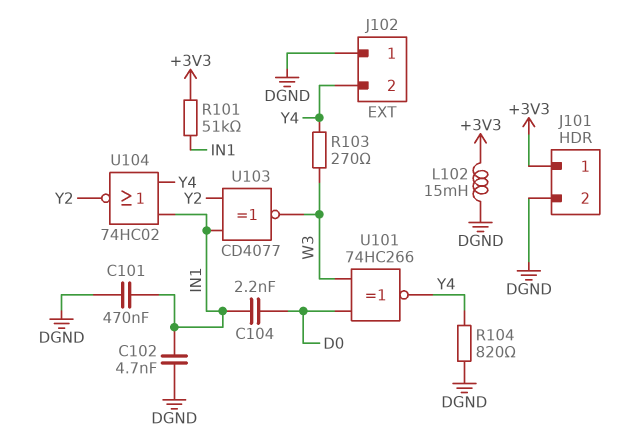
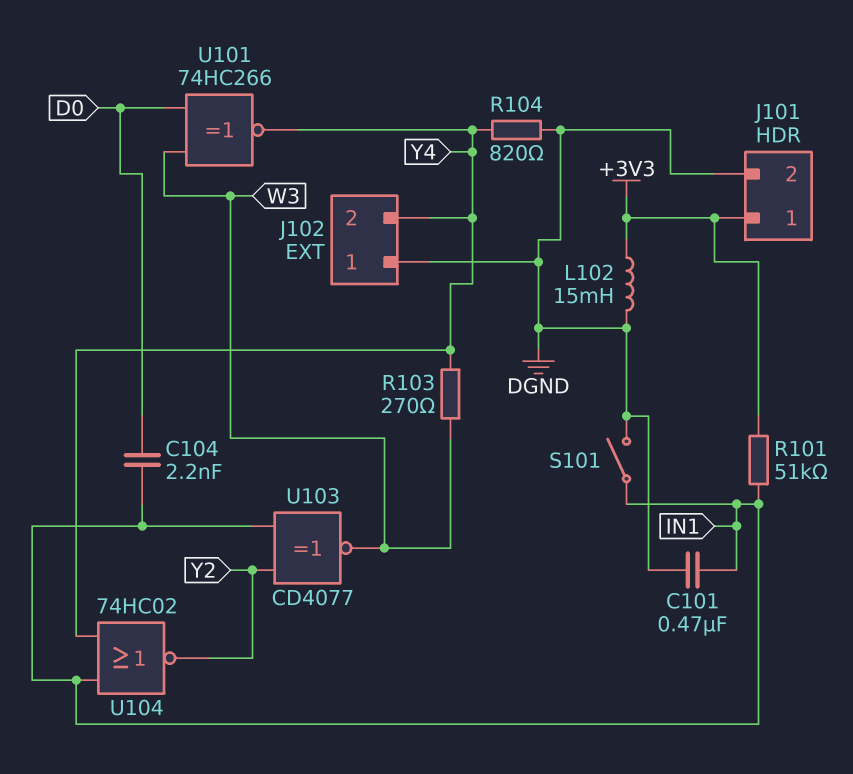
C102: 4.7nF (DGND, IN1) -> none
S101: none -> switch (DGND, IN1)

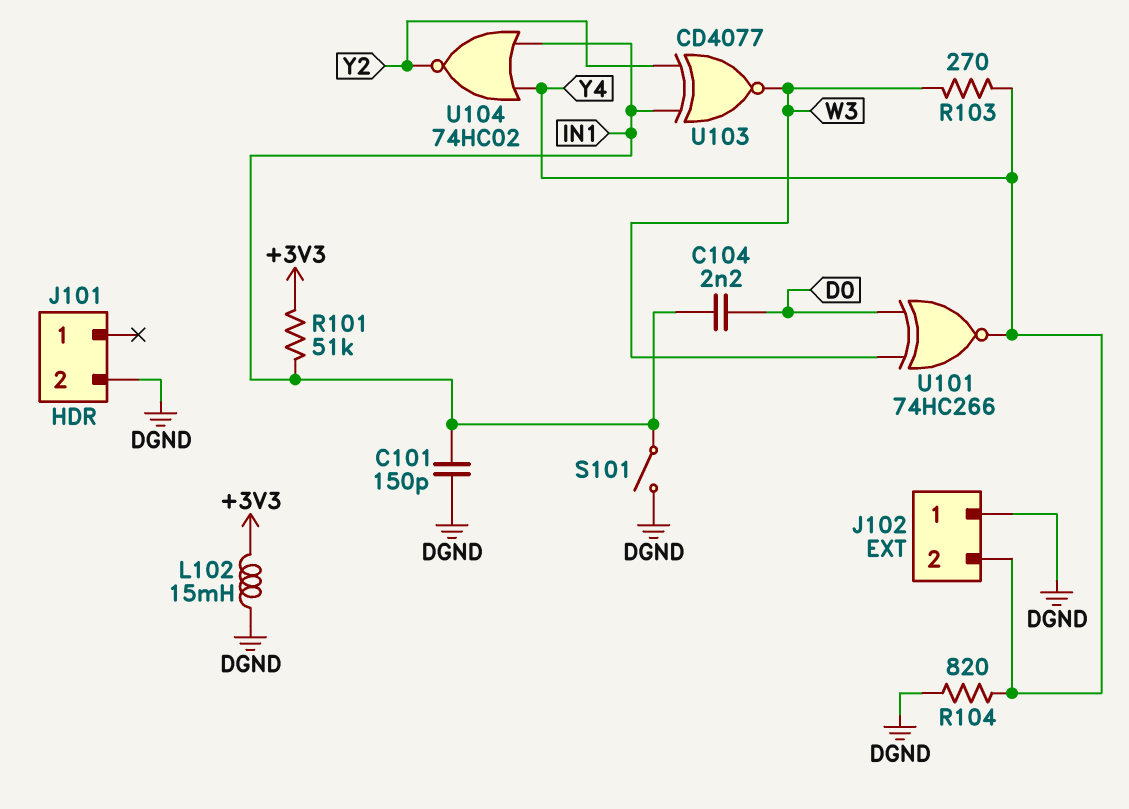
C101: 470nF (DGND, IN1) -> 150pF (DGND, IN1)
J101 pin 1: +3V3 -> none

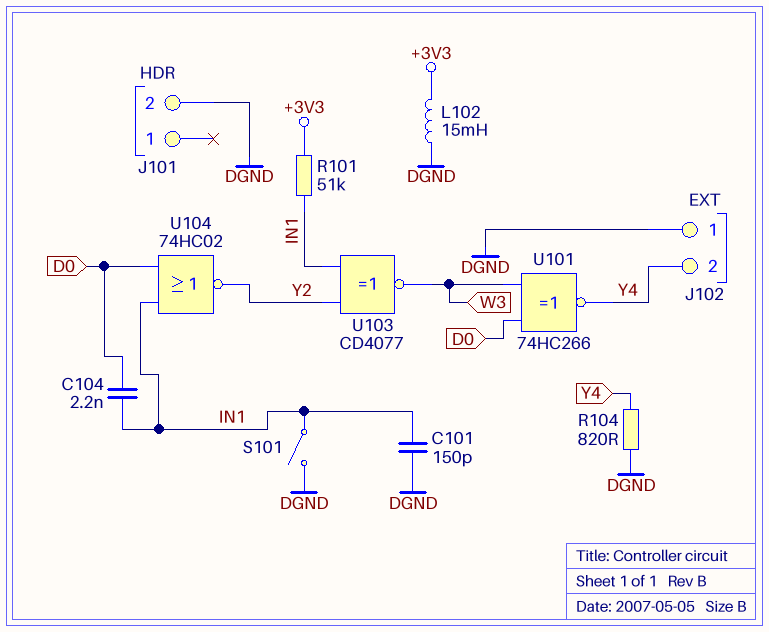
R103: 270 (W3, Y4) -> none
U104: NOR 74HC02 (in IN1, in Y4, out Y2) -> NOR 74HC02 (in D0, in IN1, out Y2)

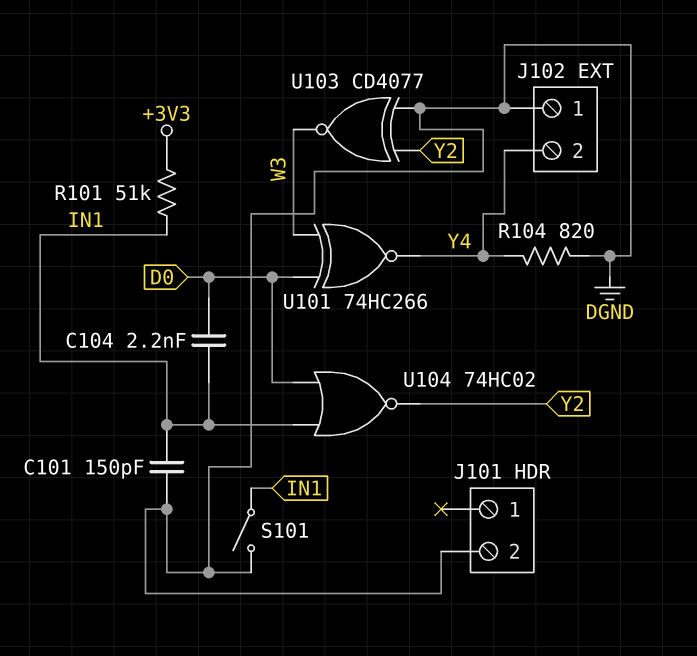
L102: 15mH (+3V3, DGND) -> none
U103: XNOR CD4077 (in IN1, in Y2, out W3) -> XNOR CD4077 (in DGND, in Y2, out W3)

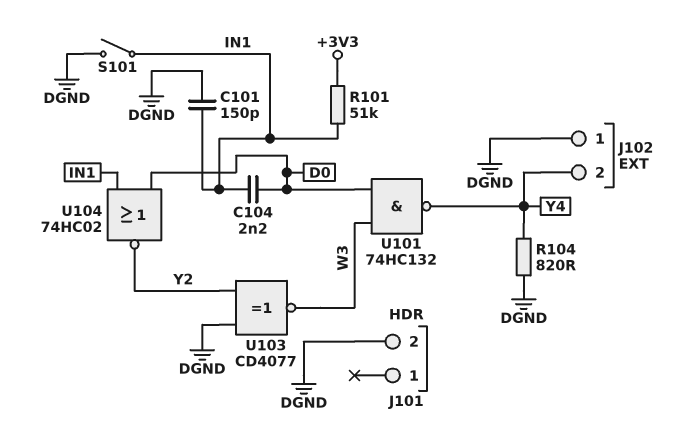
U101: XNOR 74HC266 (in D0, in W3, out Y4) -> NAND 74HC132 (in D0, in W3, out Y4)

